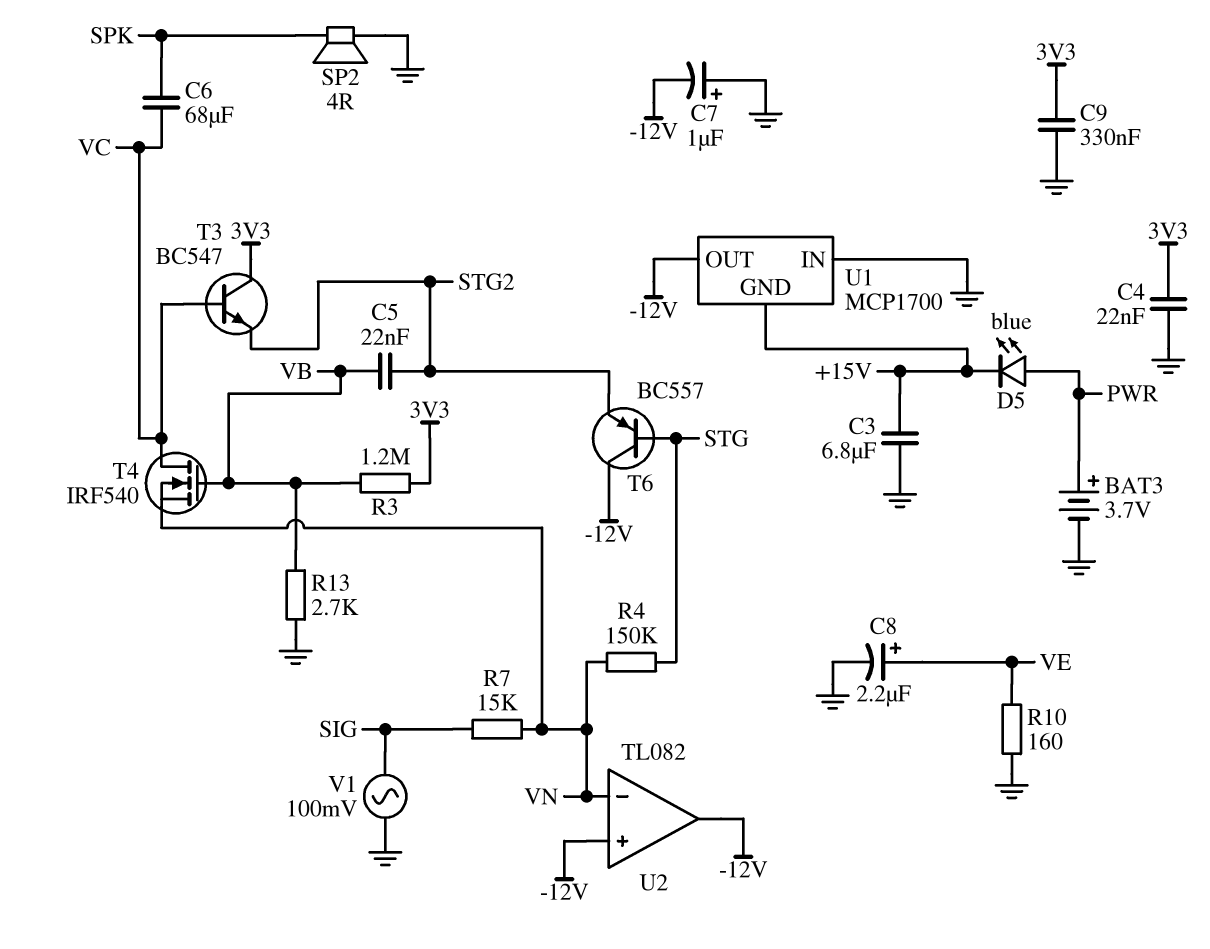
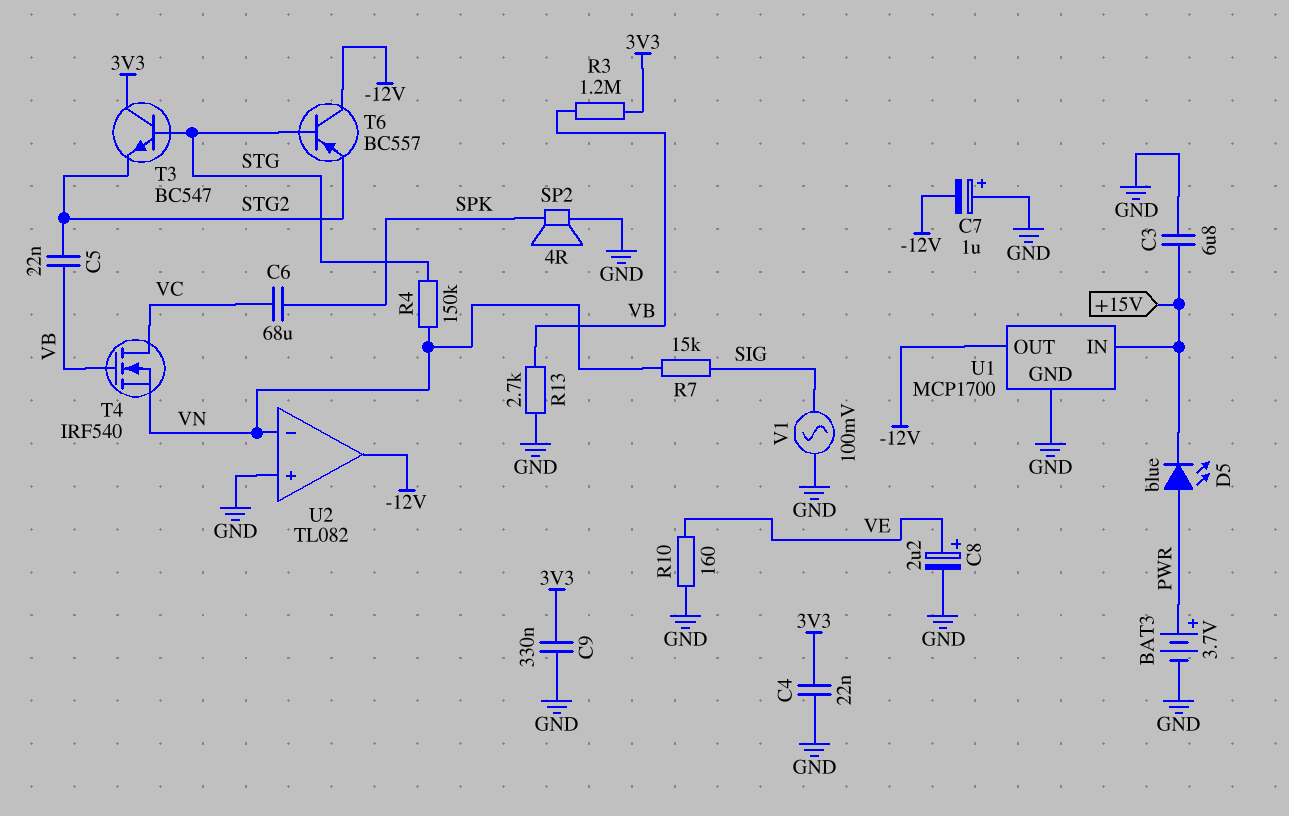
T3: NPN BC547 (B VC, C 3V3, E STG2) -> NPN BC547 (B STG, C 3V3, E STG2)
U1 pin GND: +15V -> GND
U1 pin IN: GND -> +15V
U2 pin in+: -12V -> GND

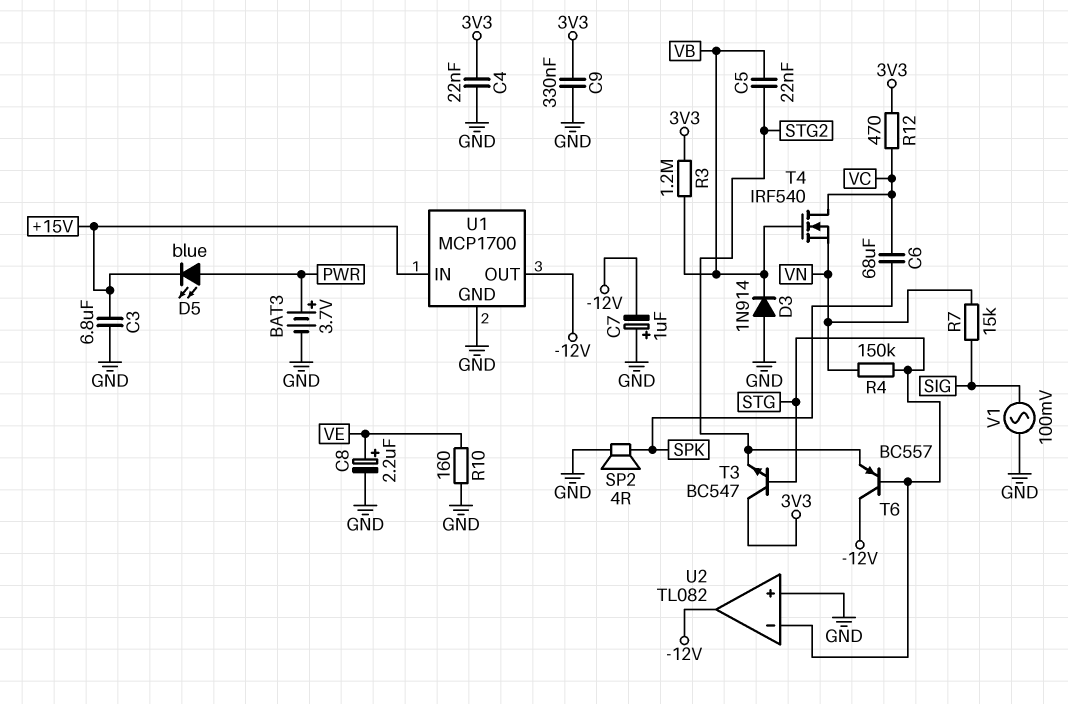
D3: none -> diode 1N914 (A GND, K VB)
R12: none -> 470 (3V3, VC)
R13: 2.7k (GND, VB) -> none
U2 pin in-: VN -> STG

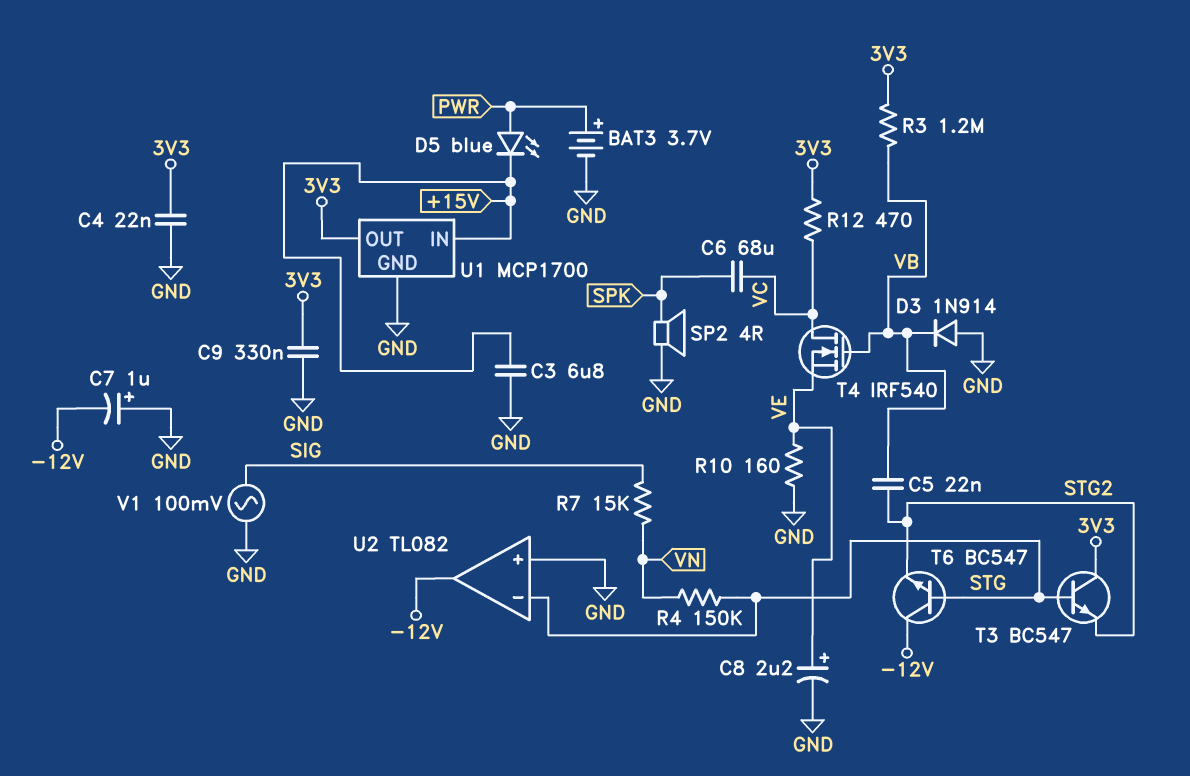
T4: NMOS IRF540 (G VB, D VC, S VN) -> NMOS IRF540 (G VB, D VC, S VE)
T6: PNP BC557 (B STG, C -12V, E STG2) -> NPN BC547 (B STG, C -12V, E STG2)
U1 pin OUT: -12V -> 3V3

